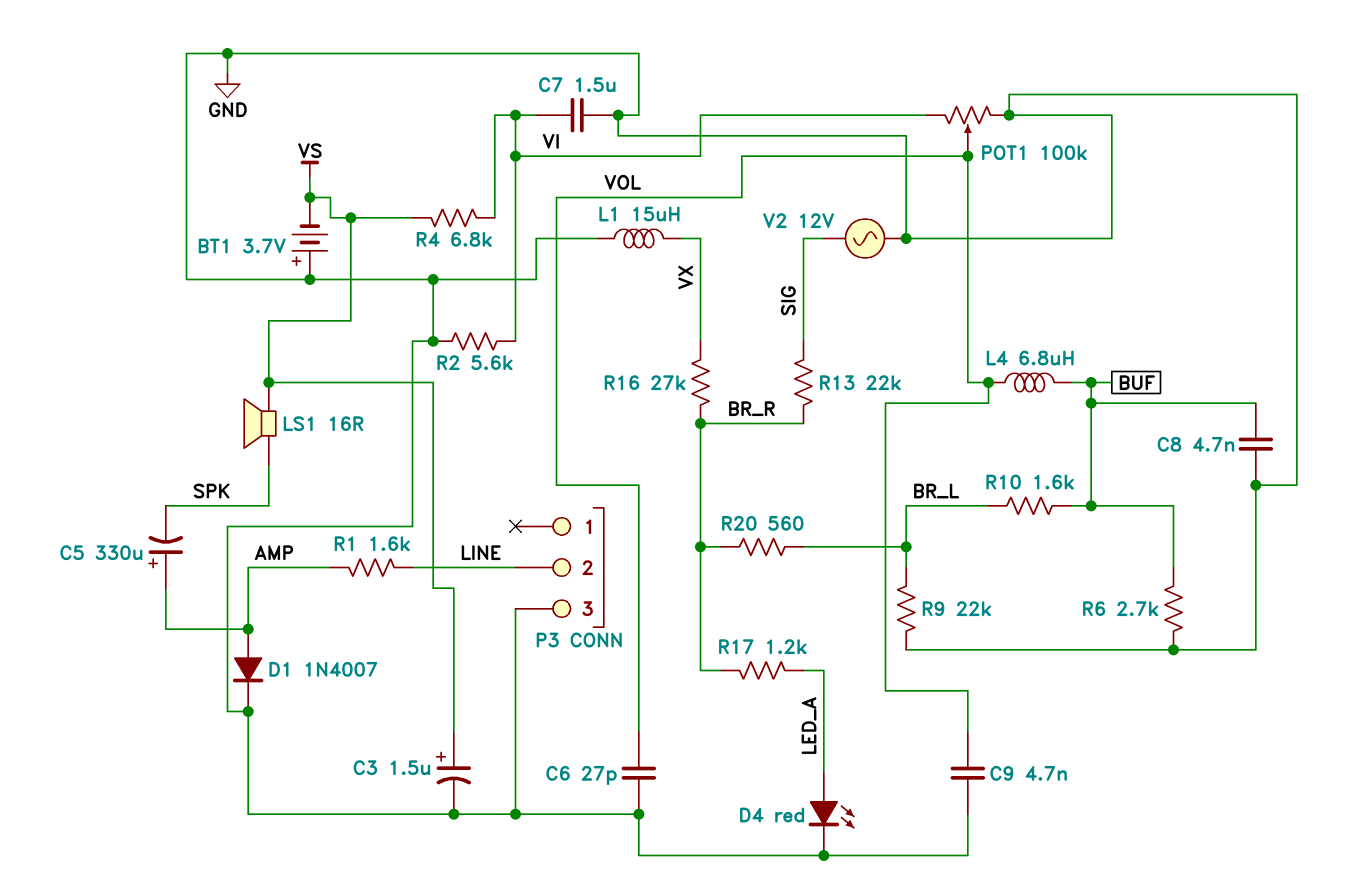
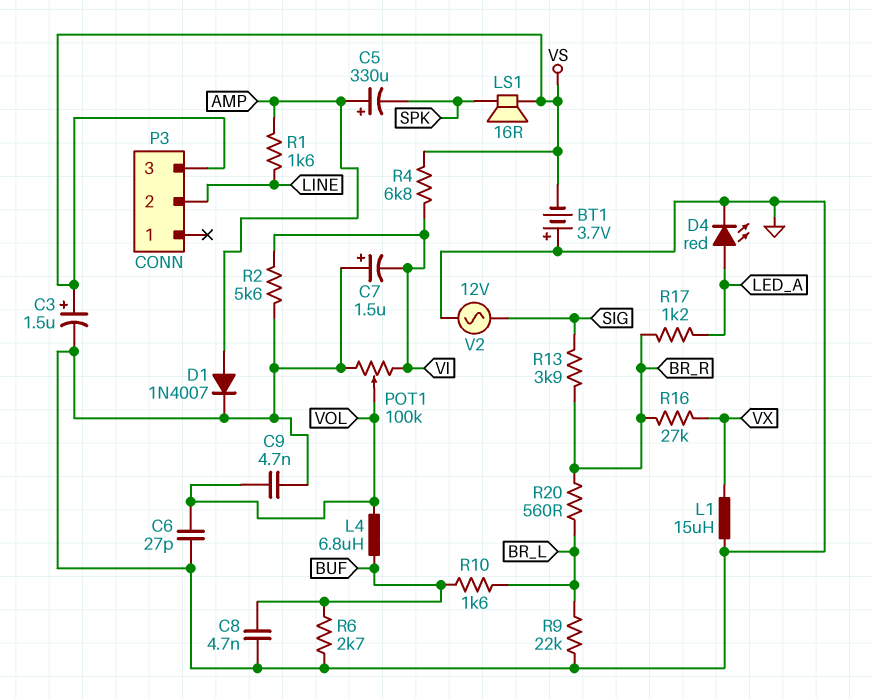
C7: 1.5uF (GND, VI) -> 1.5uF (plus GND, minus VI)
P3 pin 3: GND -> VS
R13: 22k (BR_R, SIG) -> 3.9k (BR_R, SIG)

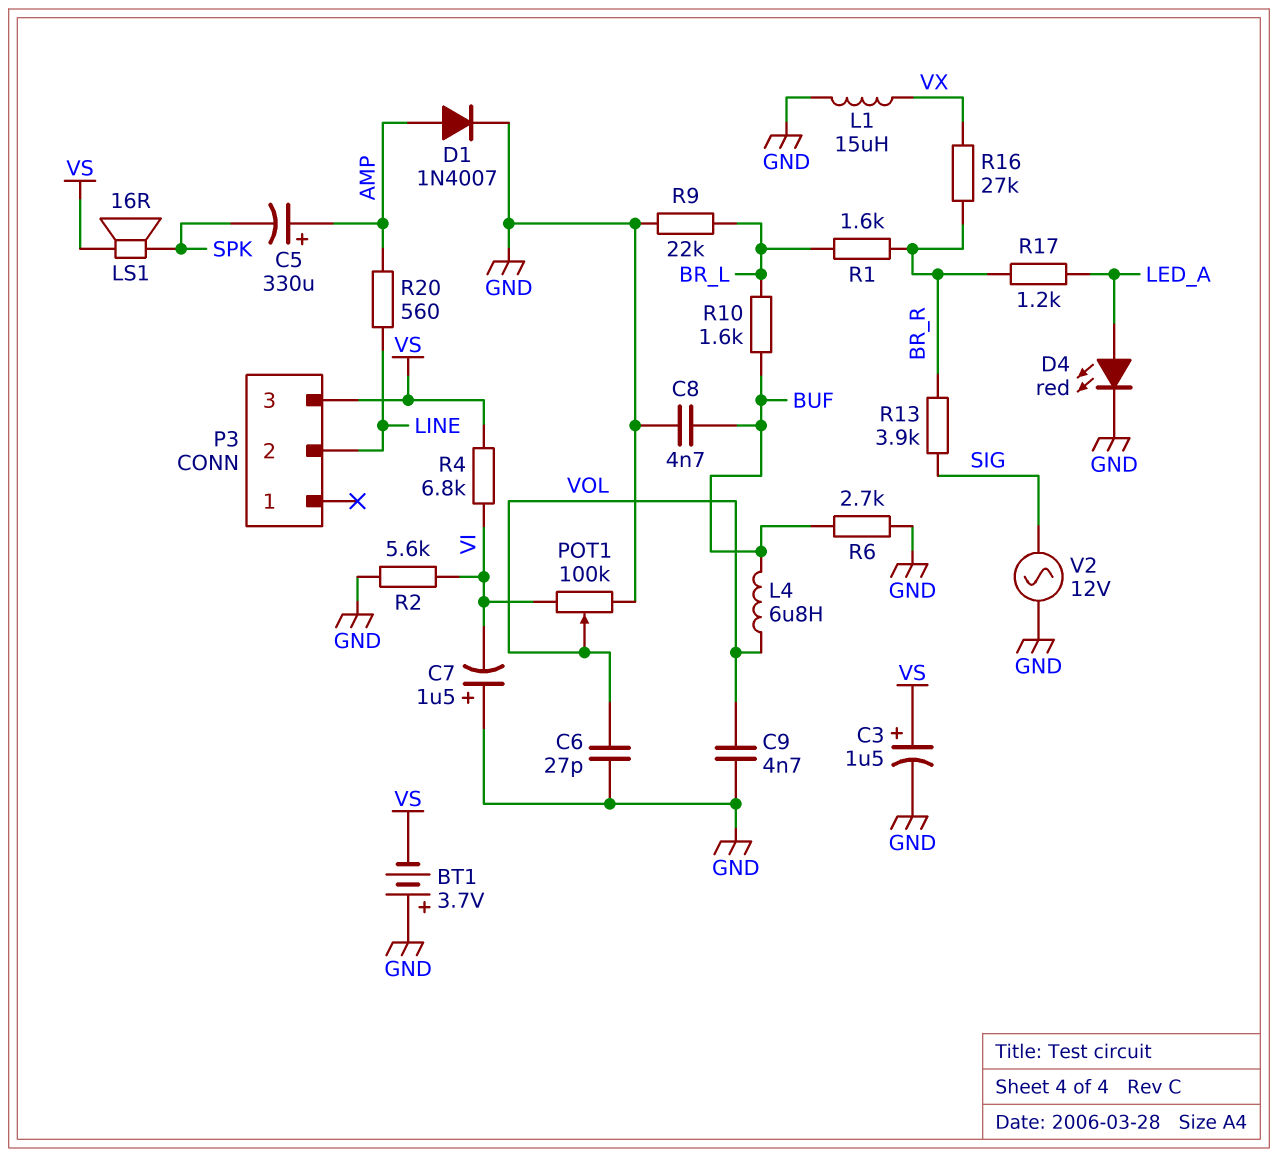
R1: 1.6k (AMP, LINE) -> 1.6k (BR_L, BR_R)
R20: 560 (BR_L, BR_R) -> 560 (AMP, LINE)

